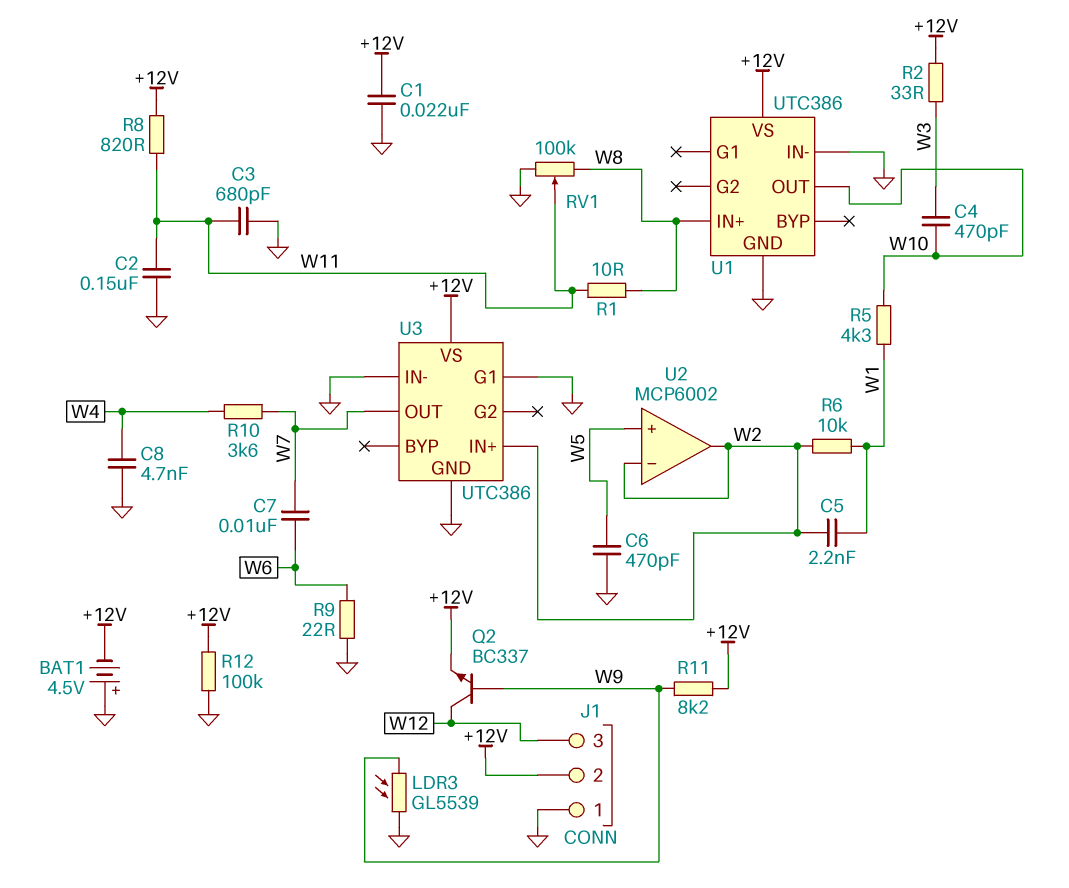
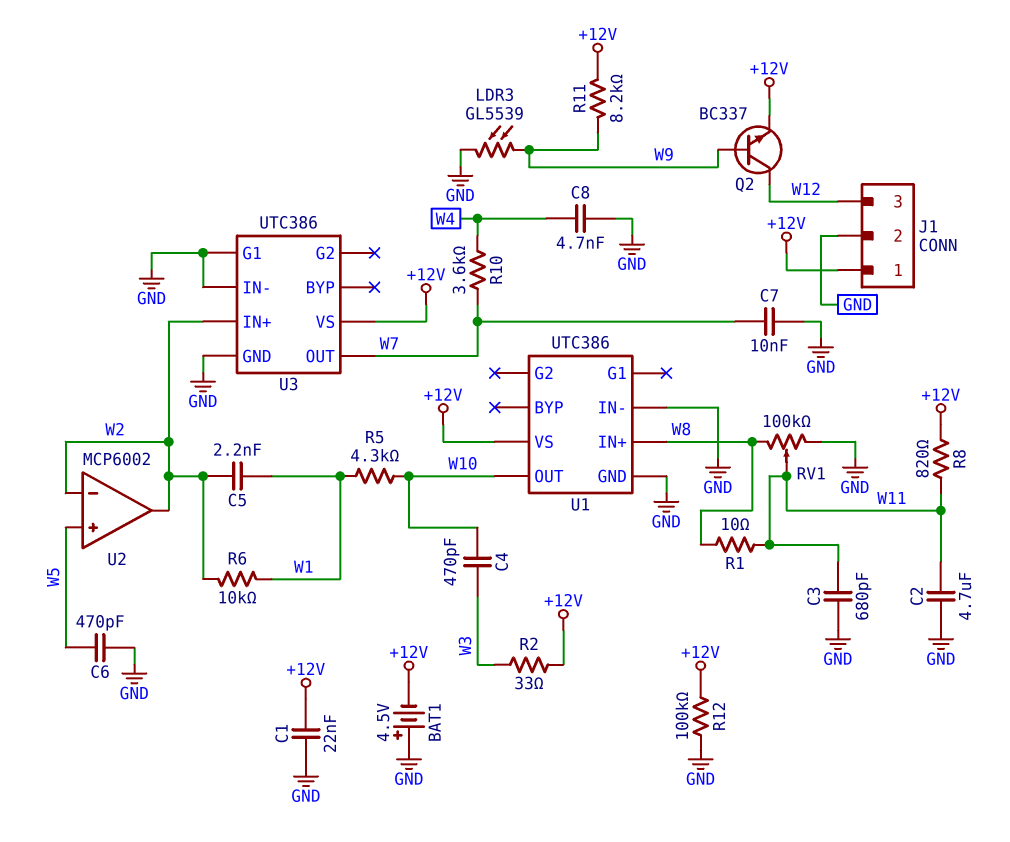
C2: 150nF (GND, W11) -> 4.7uF (GND, W11)
C7: 10nF (W6, W7) -> 10nF (GND, W7)
J1 pin 1: GND -> +12V
J1 pin 2: +12V -> GND
R9: 22 (GND, W6) -> none

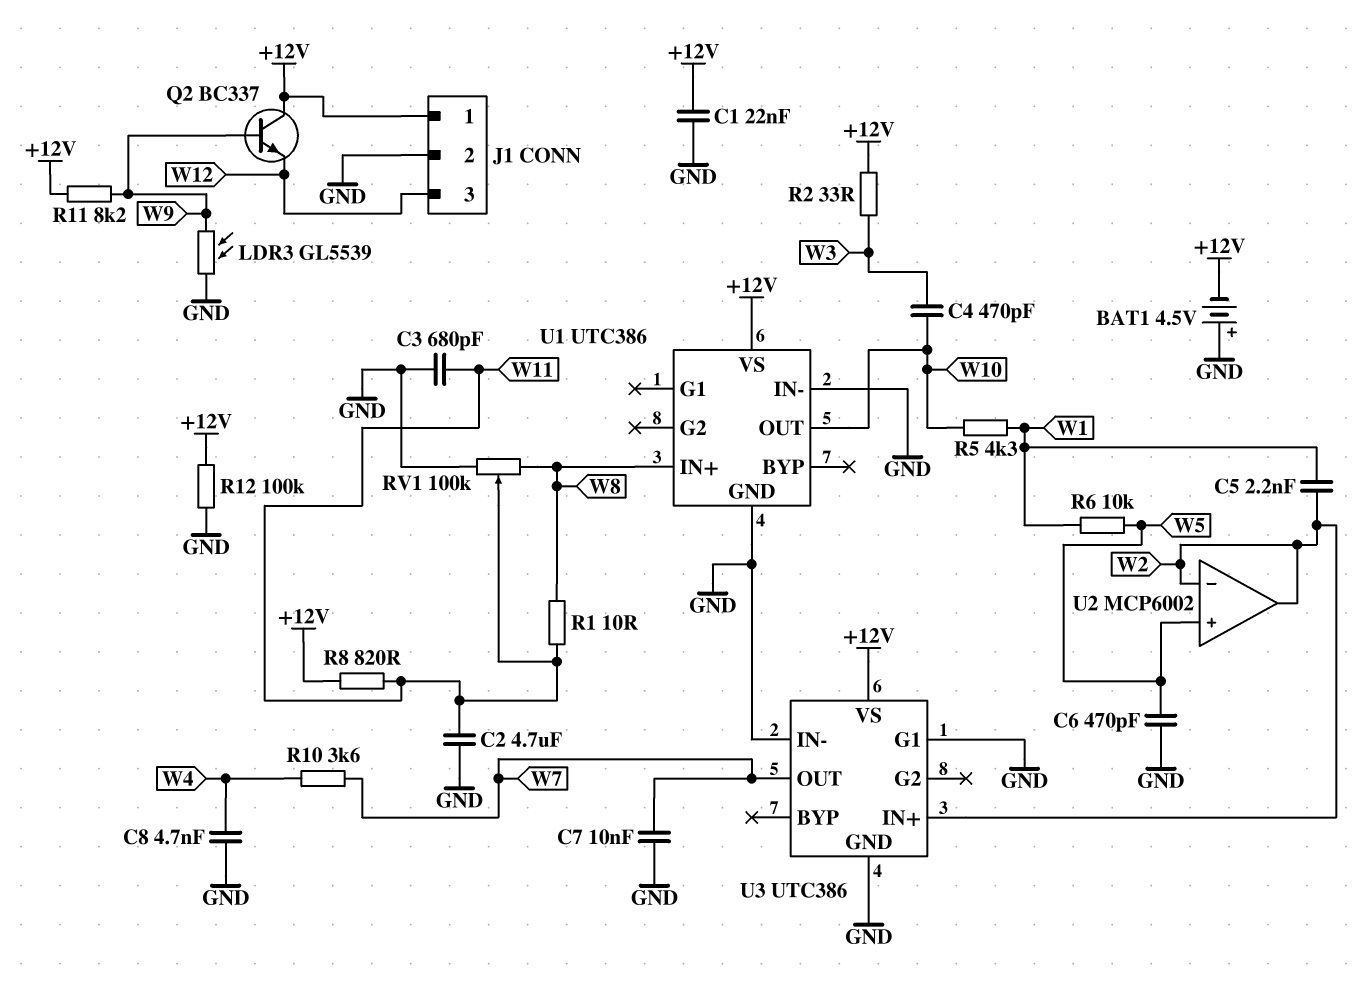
Q2: NPN BC337 (B W9, C W12, E +12V) -> NPN BC337 (B W9, C +12V, E W12)
R6: 10k (W1, W2) -> 10k (W1, W5)

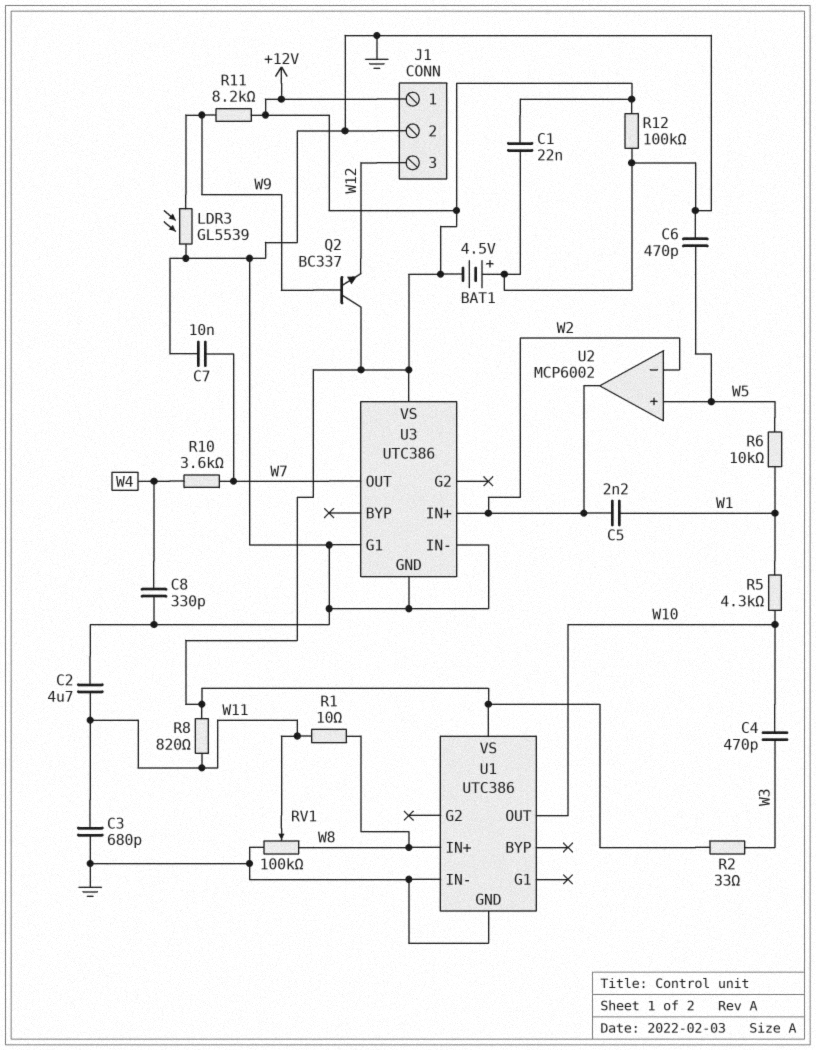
C8: 4.7nF (GND, W4) -> 330pF (GND, W4)

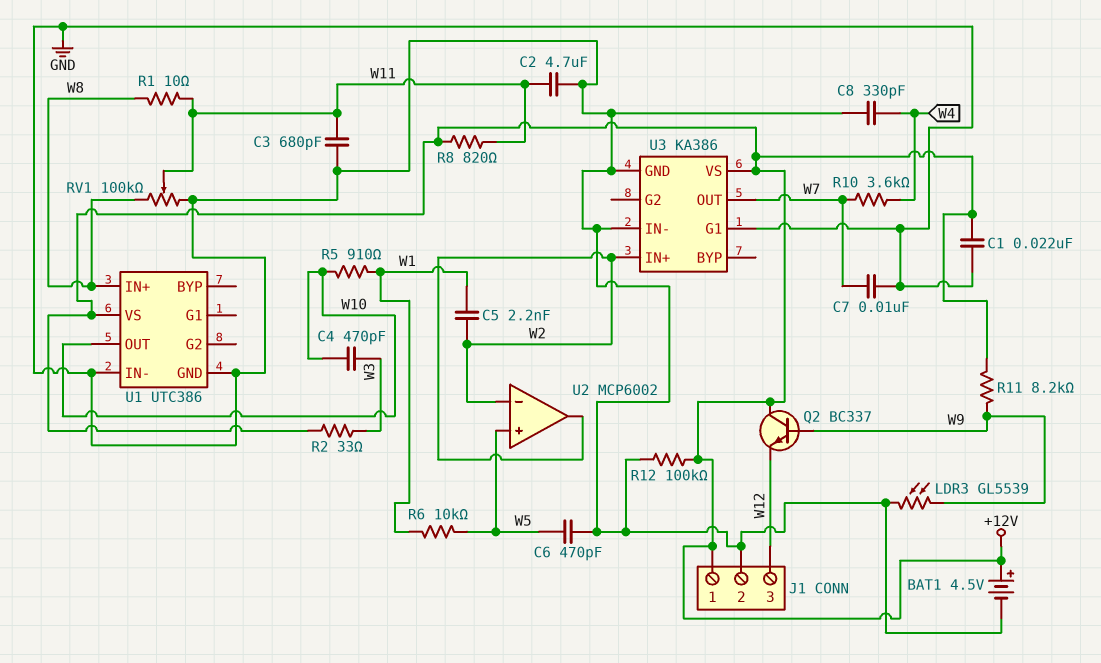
BAT1: 4.5V (plus GND, minus +12V) -> 4.5V (plus +12V, minus GND)
R5: 4.3k (W1, W10) -> 910 (W1, W10)
U3: UTC386 -> KA386

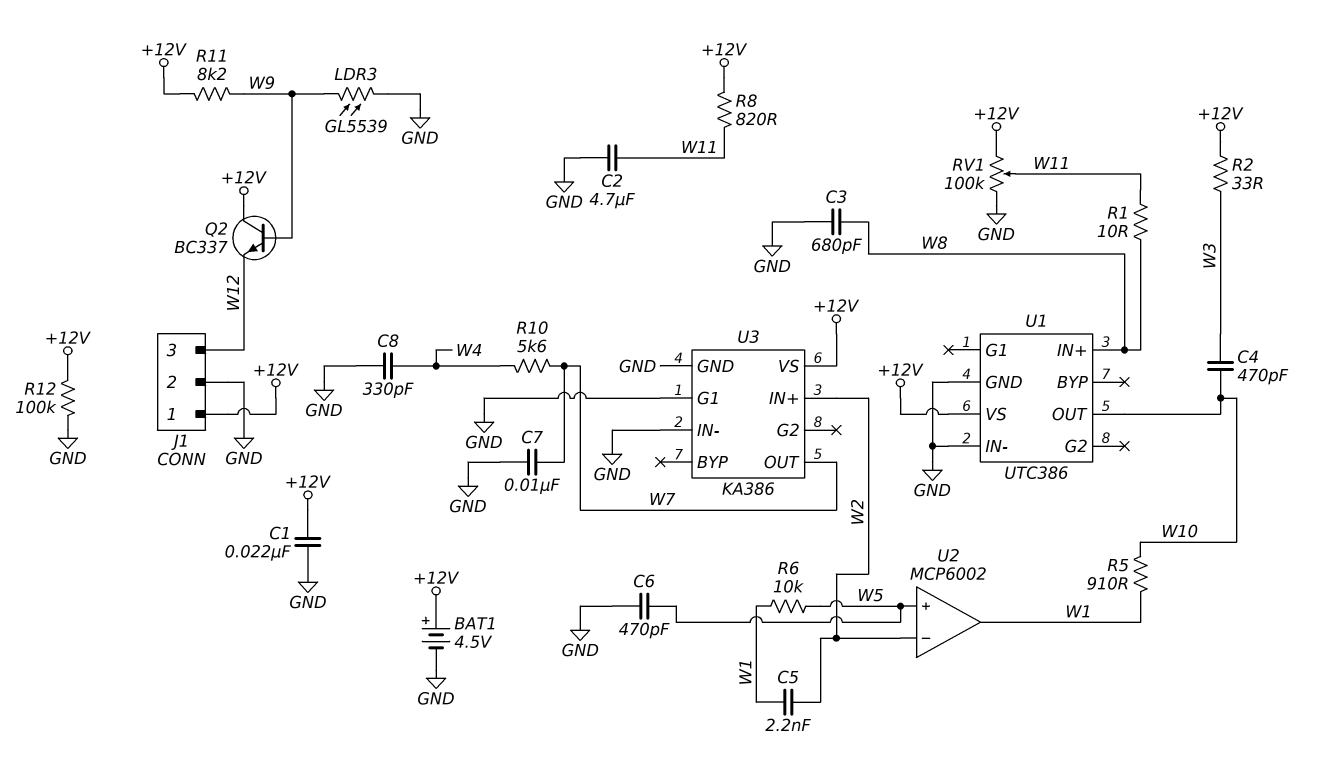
C3: 680pF (GND, W11) -> 680pF (GND, W8)
R10: 3.6k (W4, W7) -> 5.6k (W4, W7)
RV1: 100k (GND, W8, wiper W11) -> 100k (+12V, GND, wiper W11)
U2 pin out: W2 -> W1

